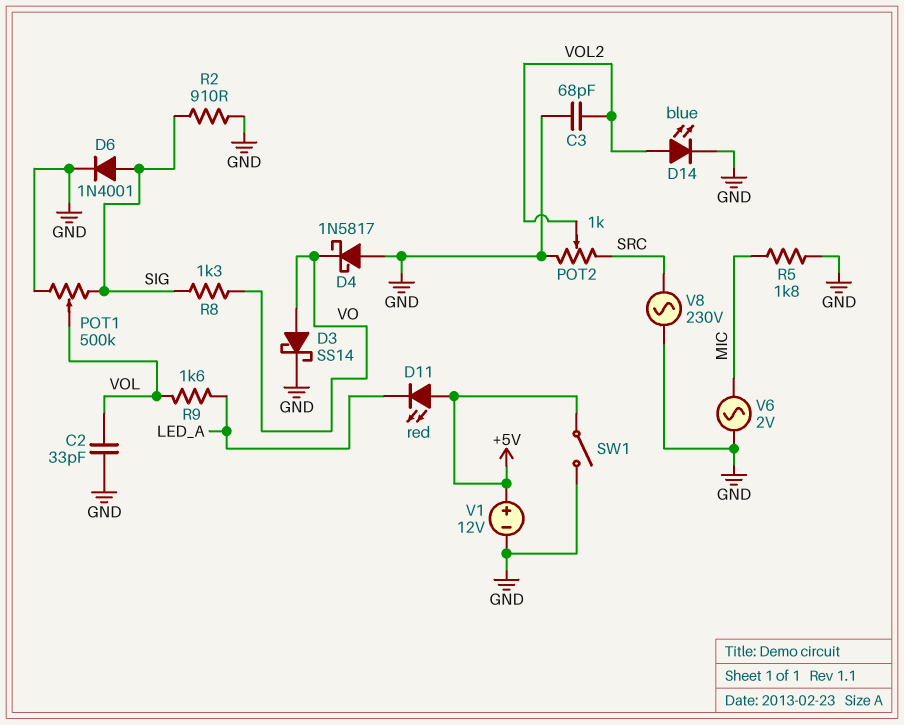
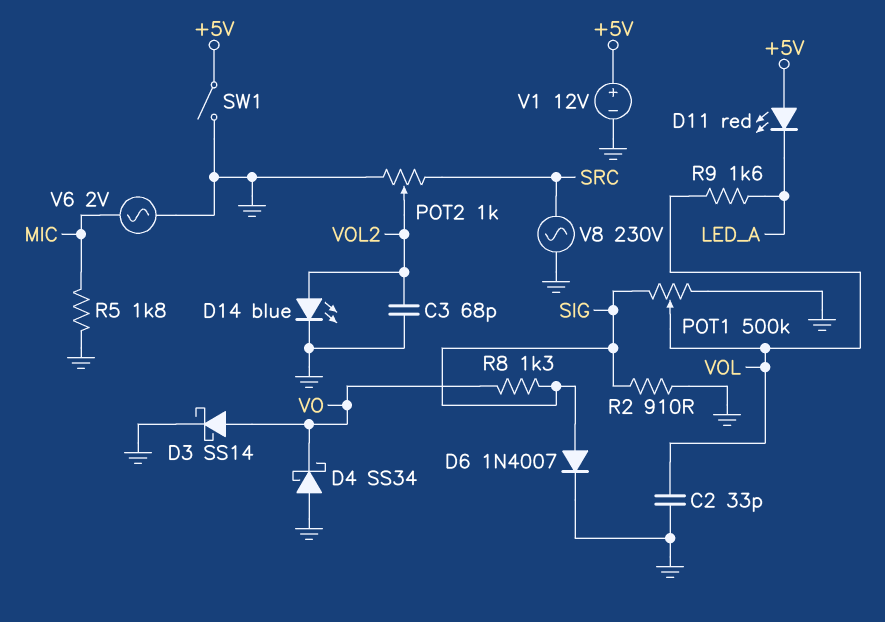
D4: schottky 1N5817 (A GND, K VO) -> schottky SS34 (A GND, K VO)
D6: diode 1N4001 (A SIG, K GND) -> diode 1N4007 (A SIG, K GND)

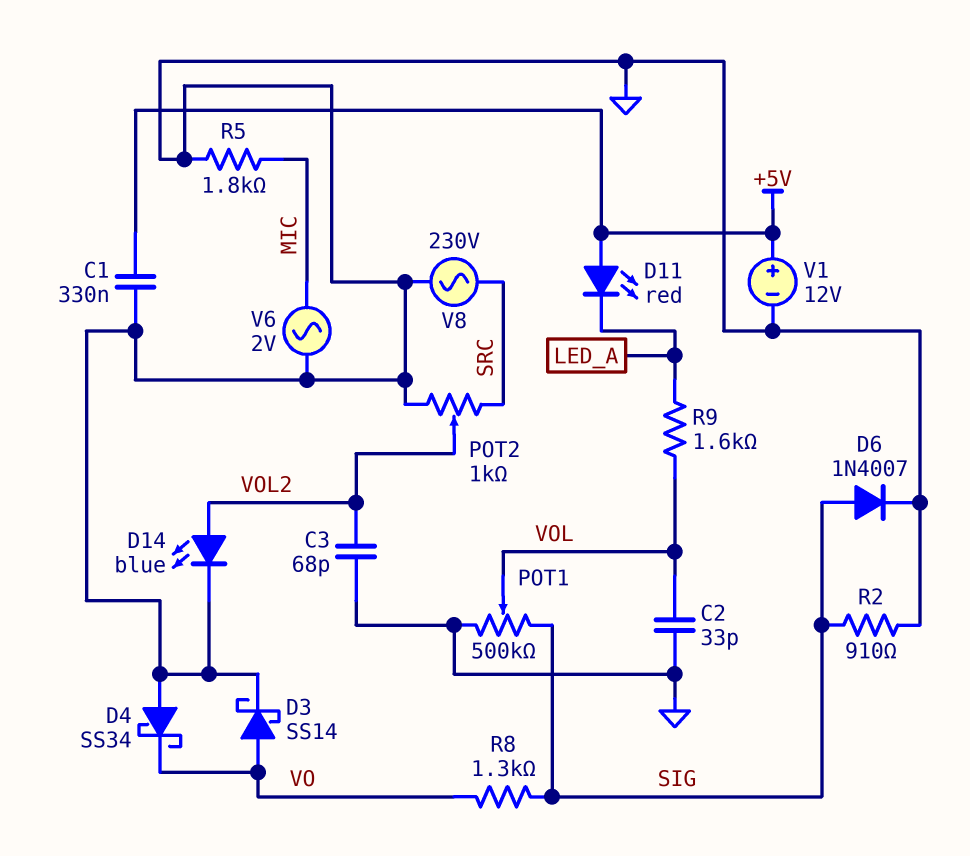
C1: none -> 330nF (+5V, GND)
SW1: switch (+5V, GND) -> none

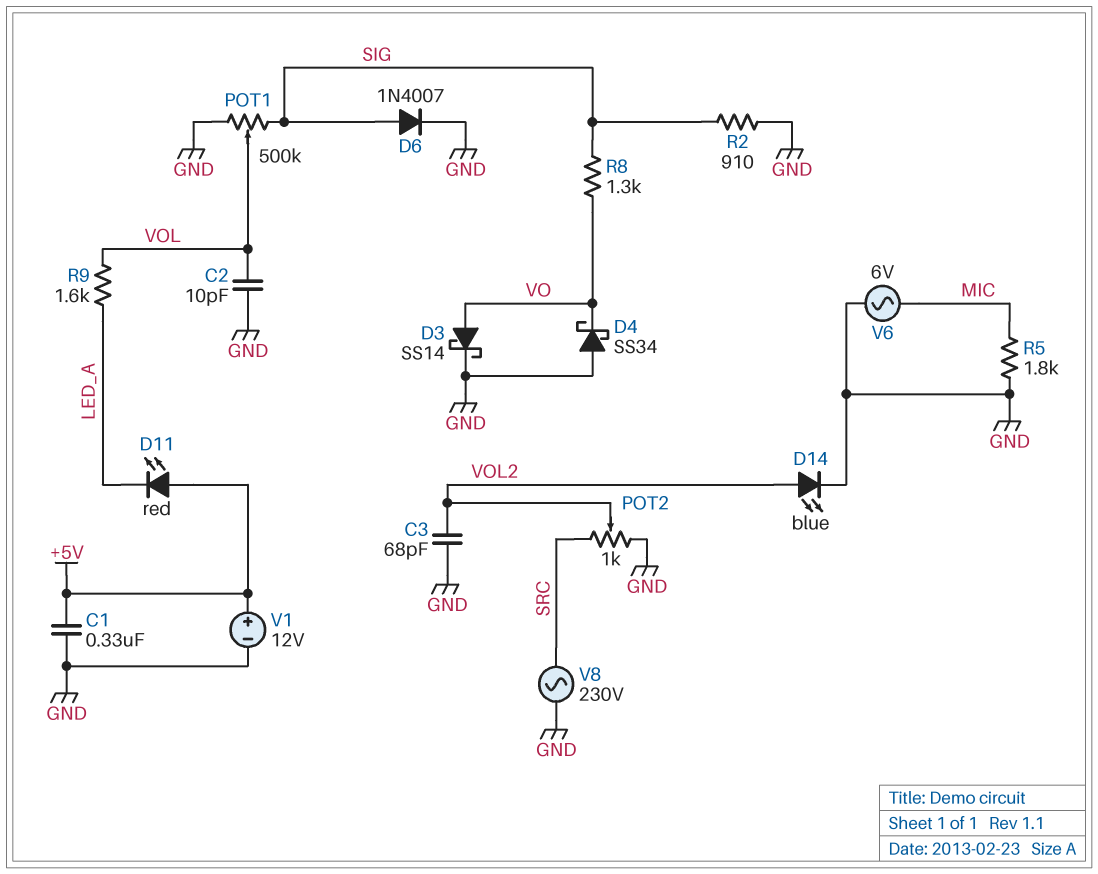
C2: 33pF (GND, VOL) -> 10pF (GND, VOL)
V6: AC 2V (GND, MIC) -> AC 6V (GND, MIC)

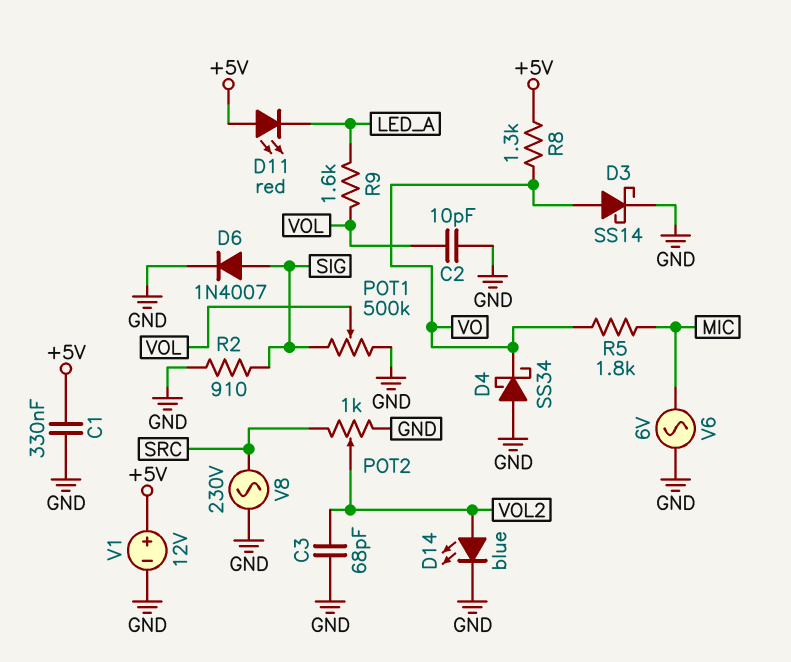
R5: 1.8k (GND, MIC) -> 1.8k (MIC, VO)
R8: 1.3k (SIG, VO) -> 1.3k (+5V, VO)

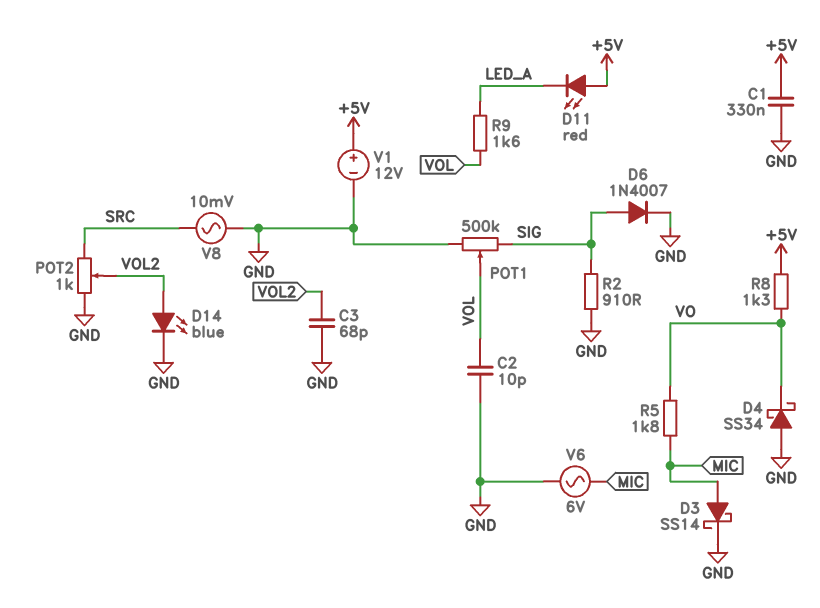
D3: schottky SS14 (A VO, K GND) -> schottky SS14 (A MIC, K GND)
V8: AC 230V (GND, SRC) -> AC 10mV (GND, SRC)

